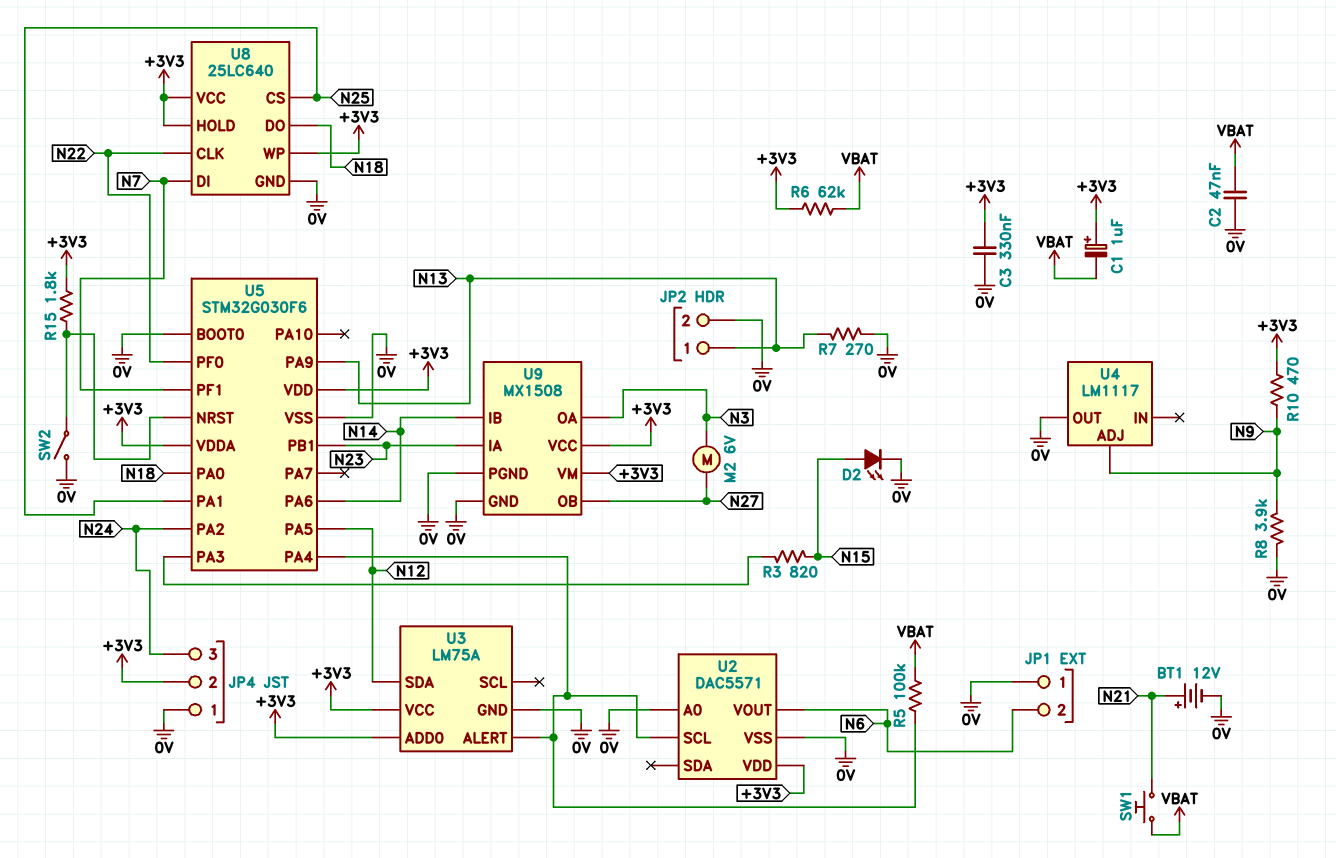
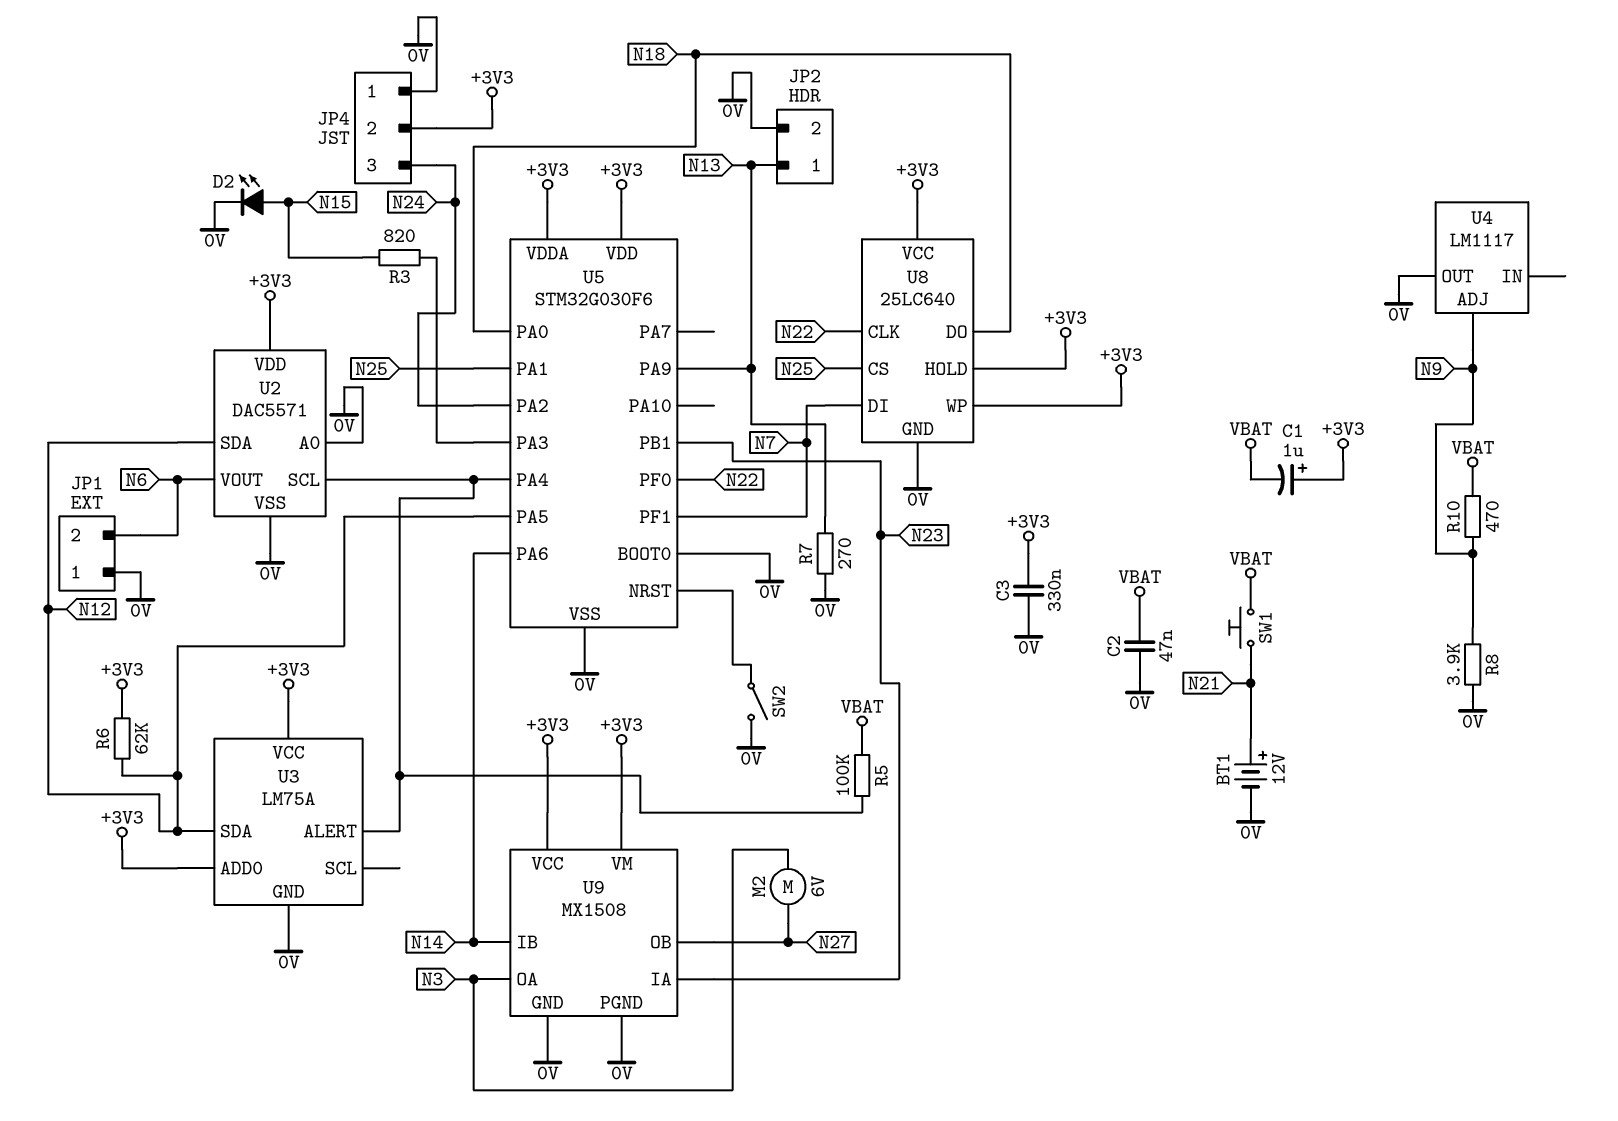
R6: 62k (+3V3, VBAT) -> 62k (+3V3, N12)
R10: 470 (+3V3, N9) -> 470 (N9, VBAT)
R15: 1.8k (+3V3, U5/NRST) -> none
U2 pin SDA: none -> N12

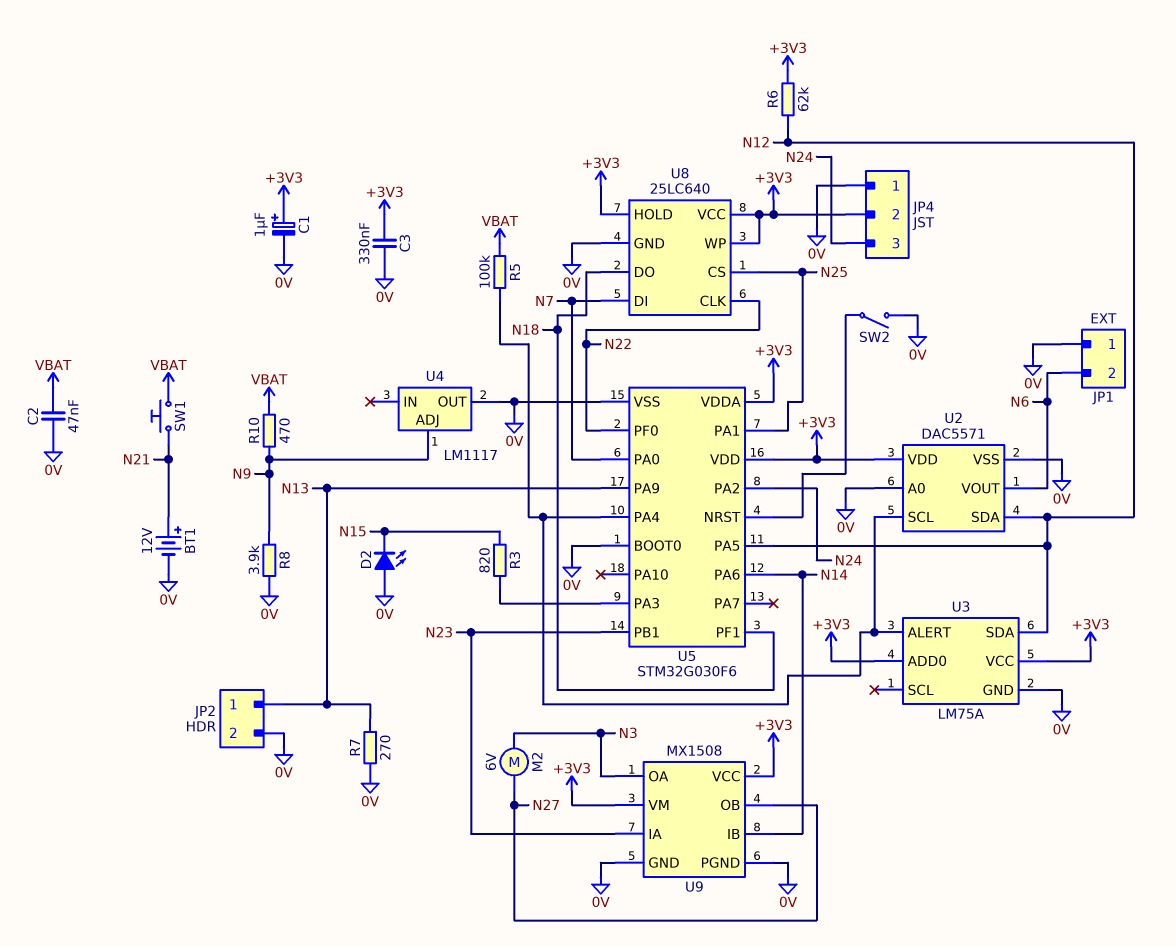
C1: 1uF (plus +3V3, minus VBAT) -> 1uF (plus +3V3, minus 0V)
D2: LED (A N15, K 0V) -> LED (A 0V, K N15)
U5 pin PA0: N18 -> N7
U5 pin PF1: N7 -> N18

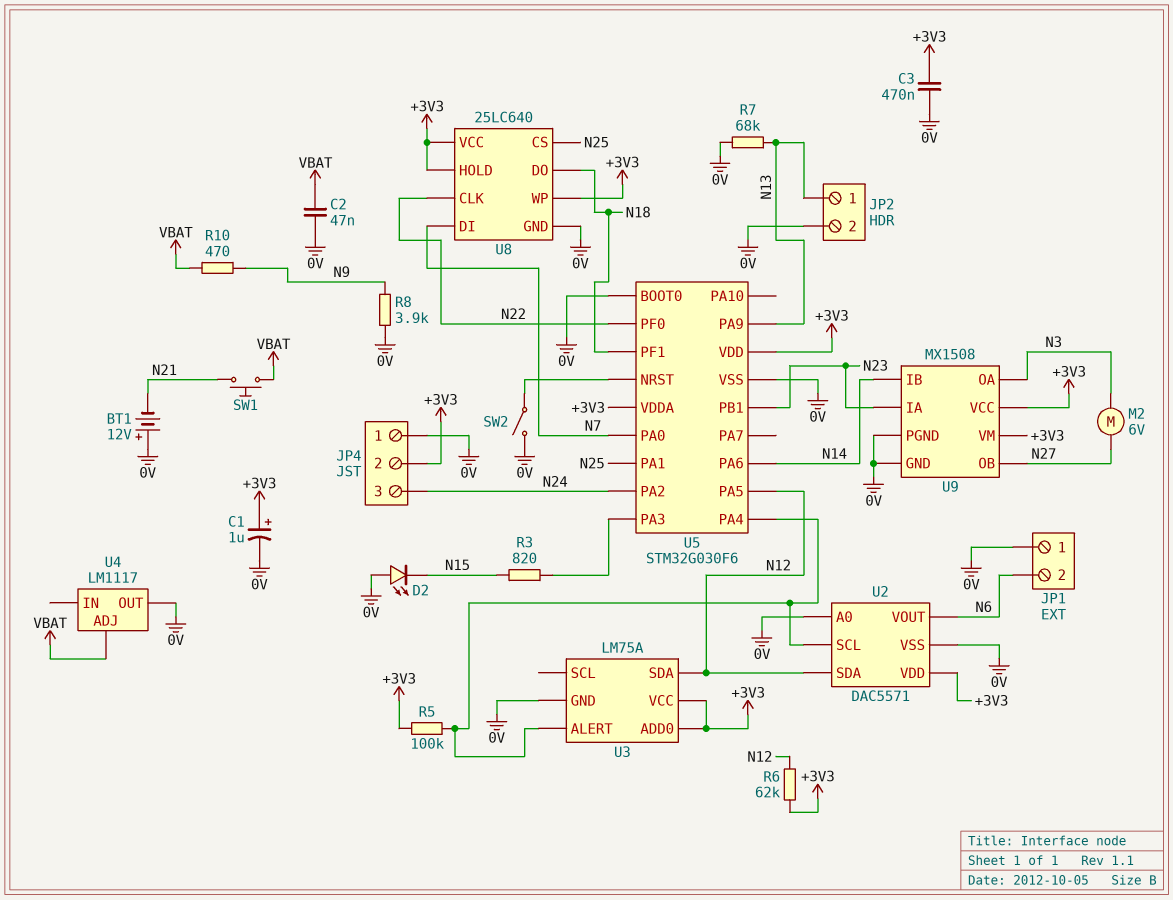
BT1: 12V (plus N21, minus 0V) -> 12V (plus 0V, minus N21)
C3: 330nF (+3V3, 0V) -> 470nF (+3V3, 0V)
R5: 100k (U2/SCL, VBAT) -> 100k (+3V3, U2/SCL)
R7: 270 (0V, N13) -> 68k (0V, N13)
U4 pin ADJ: N9 -> VBAT

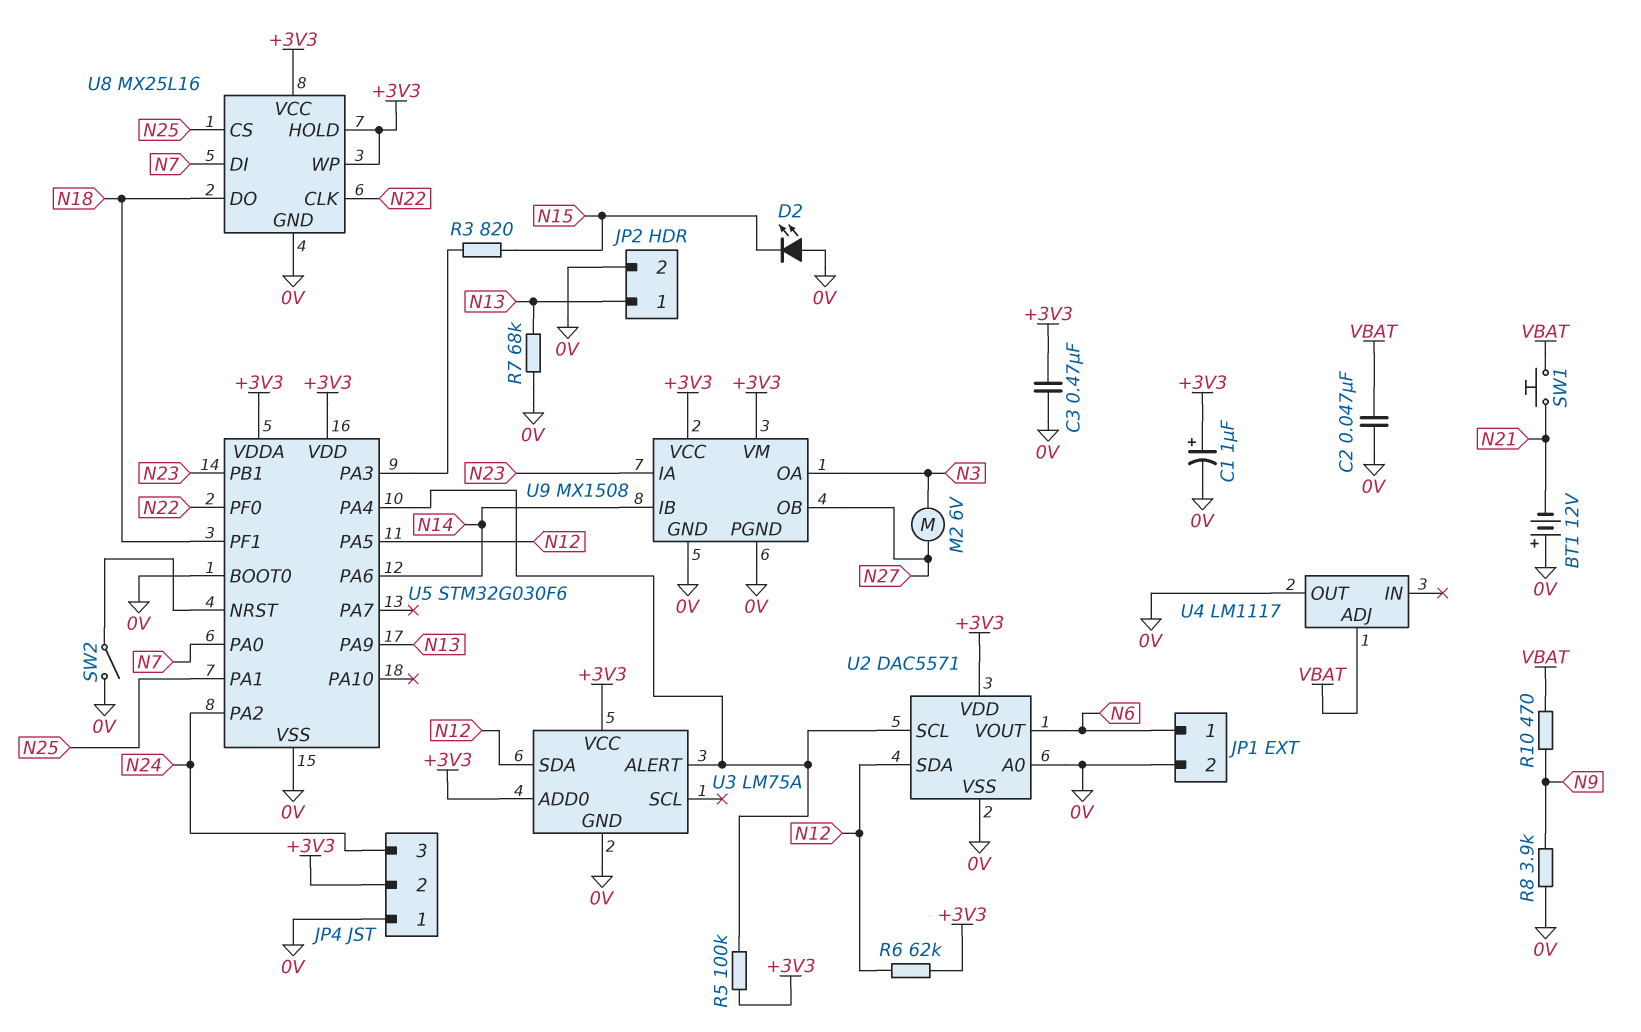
JP1 pin 1: 0V -> N6
JP1 pin 2: N6 -> 0V
U8: 25LC640 -> MX25L16

